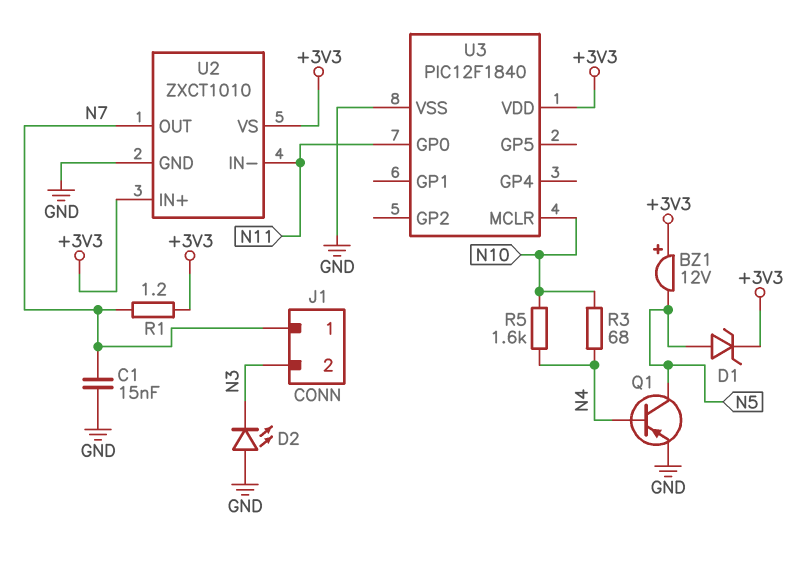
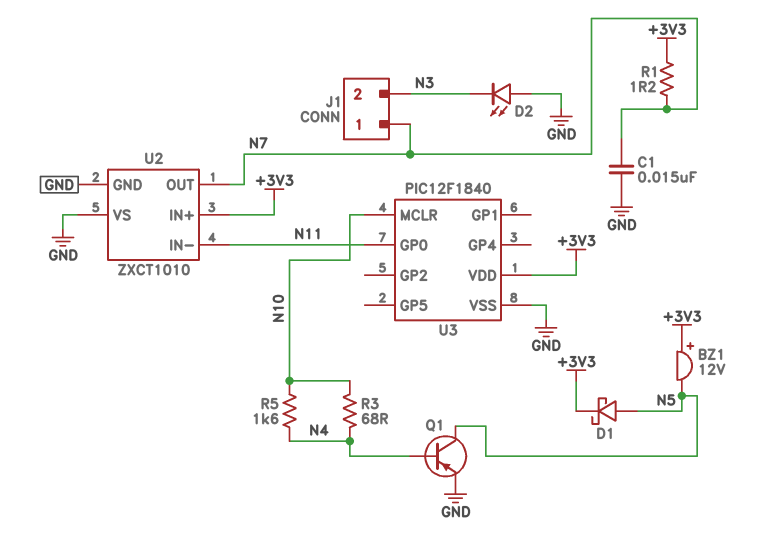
D1: zener (A N5, K +3V3) -> schottky (A N5, K +3V3)
U2 pin VS: +3V3 -> GND

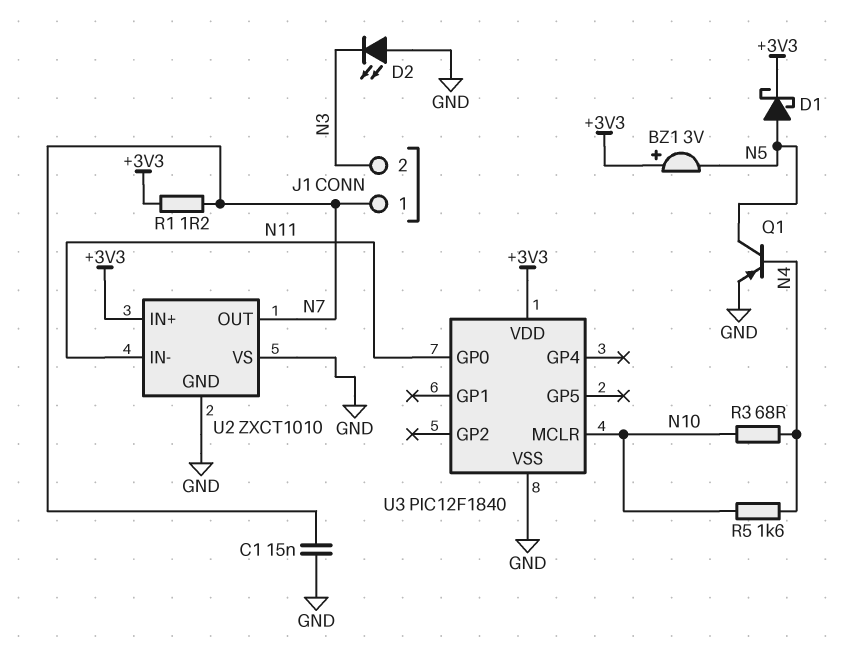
BZ1: buzzer 12V (plus +3V3, minus N5) -> buzzer 3V (plus +3V3, minus N5)

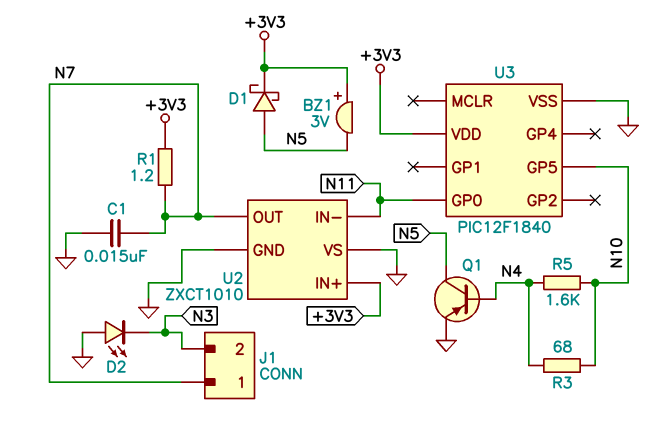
U3 pin GP5: none -> N10
U3 pin MCLR: N10 -> none

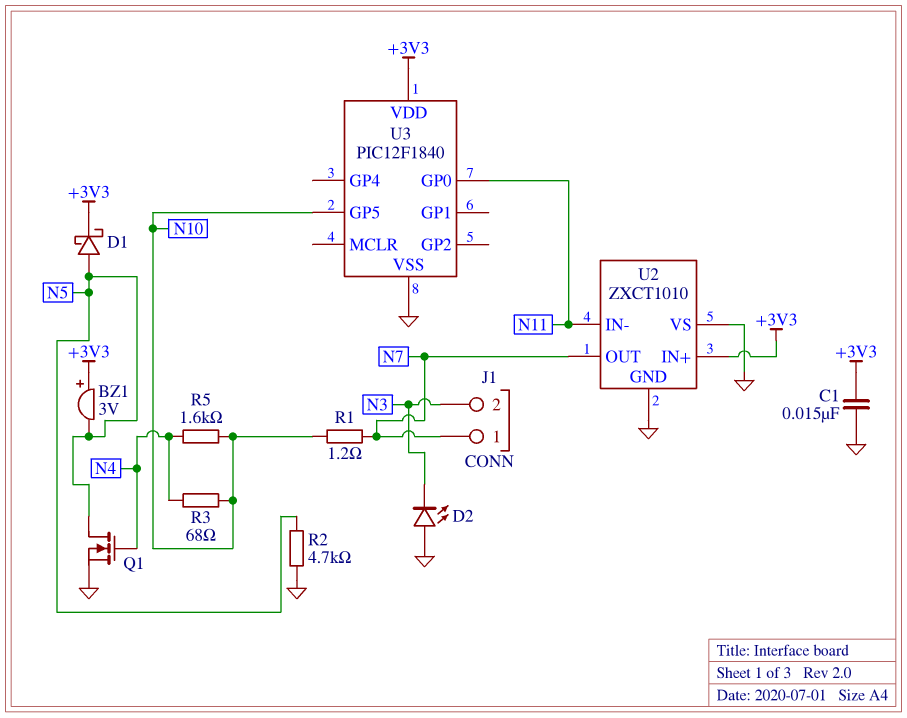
C1: 15nF (GND, N7) -> 15nF (+3V3, GND)
Q1: PNP (B N4, C N5, E GND) -> NMOS (G N4, D N5, S GND)
R1: 1.2 (+3V3, N7) -> 1.2 (N7, N10)
R2: none -> 4.7k (GND, N5)

